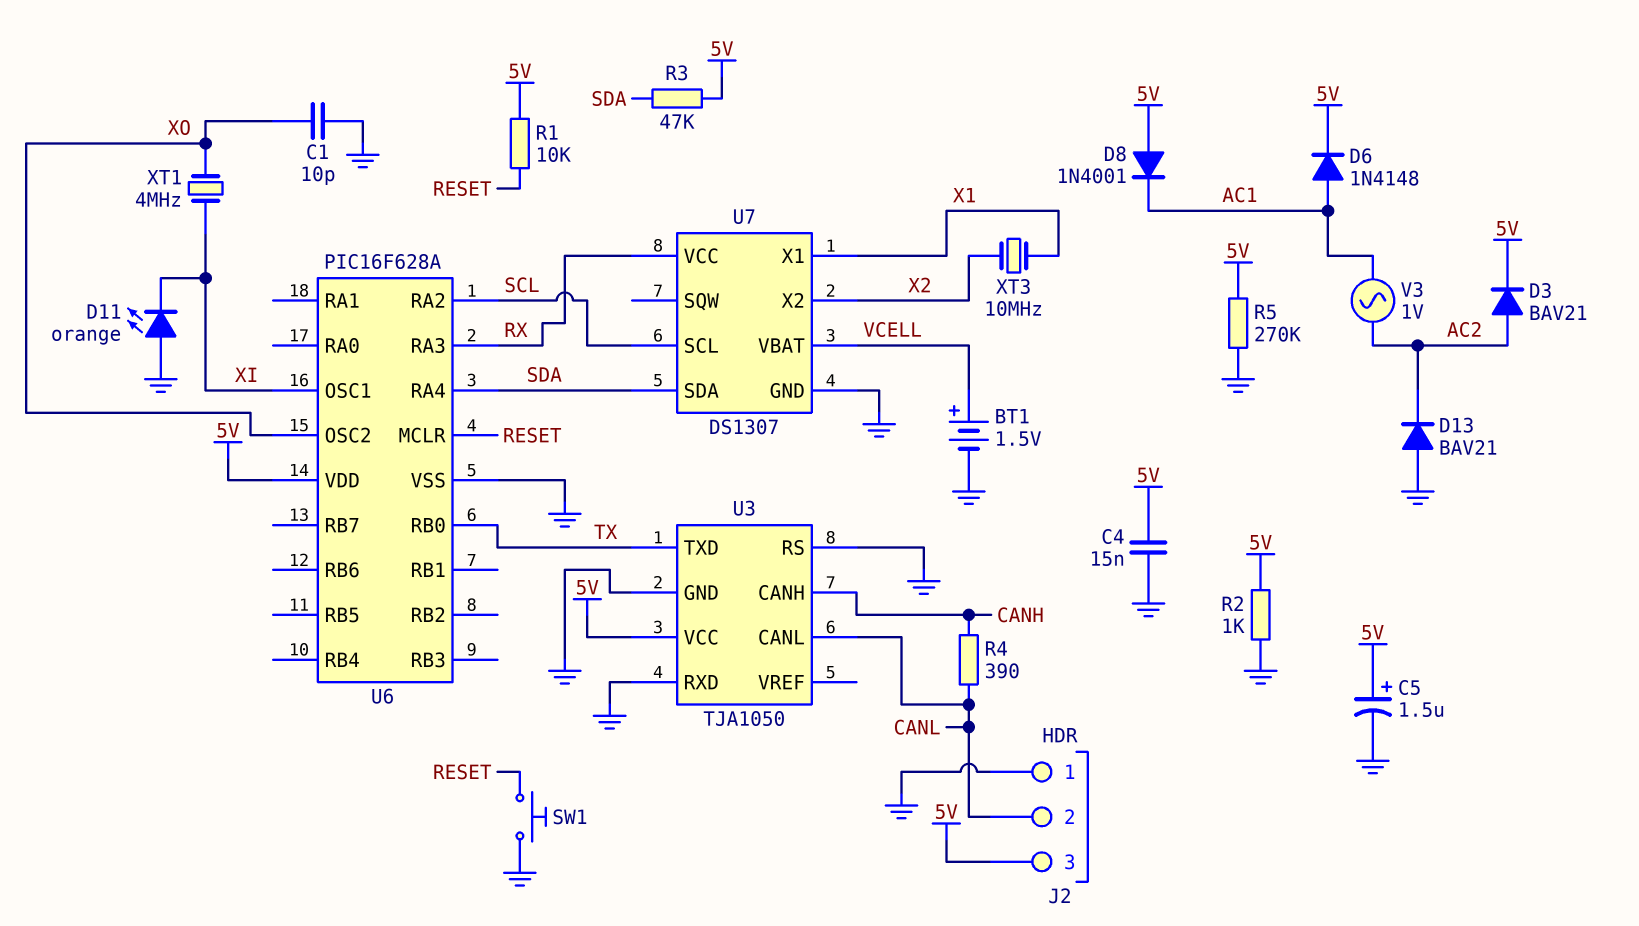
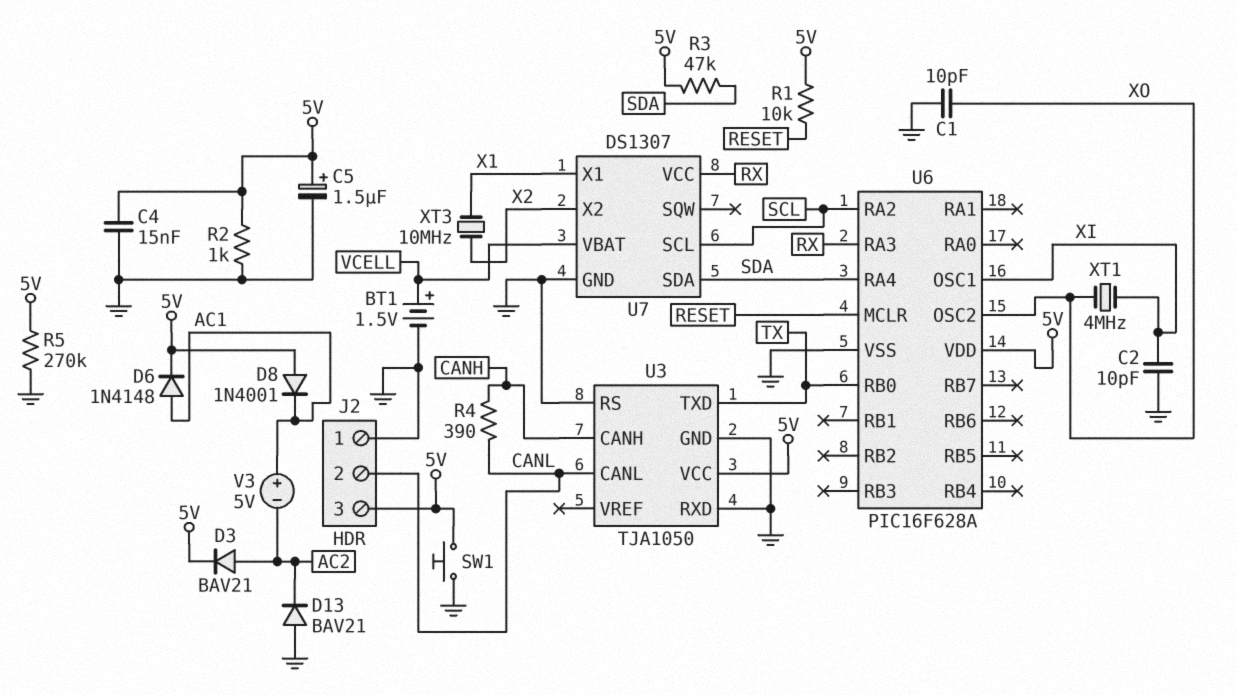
C2: none -> 10pF (GND, XI)
D11: LED orange (A GND, K XI) -> none
SW1: button (GND, RESET) -> button (5V, GND)
V3: AC 1V (AC1, AC2) -> 5V (plus AC1, minus AC2)

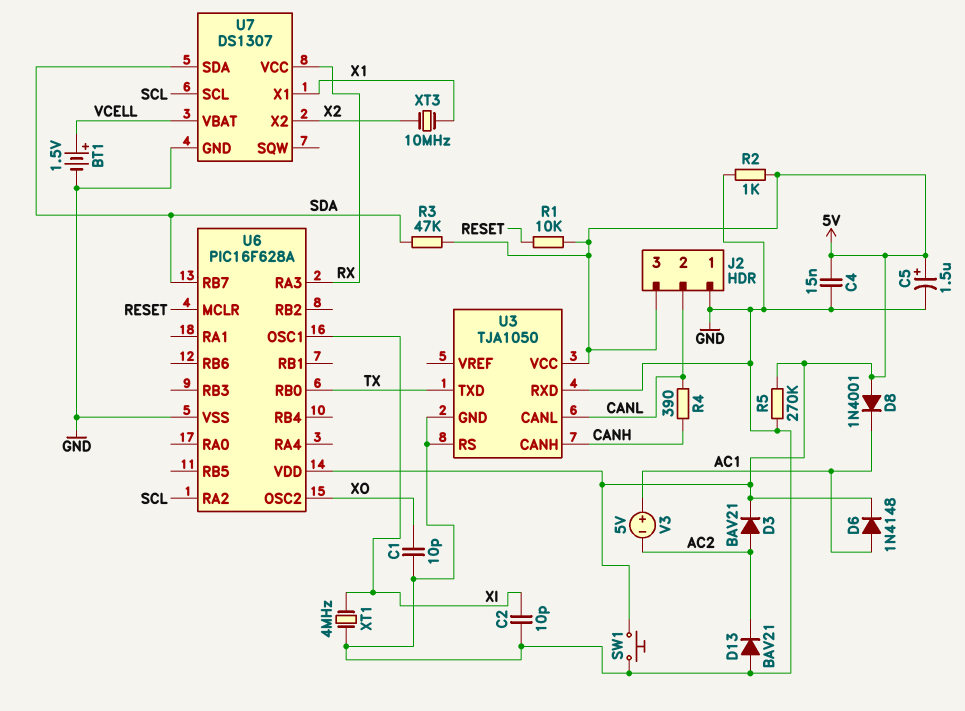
U6 pin RA4: SDA -> none
U6 pin RB7: none -> SDA
XT1: 4MHz (XI, XO) -> 4MHz (GND, XI)

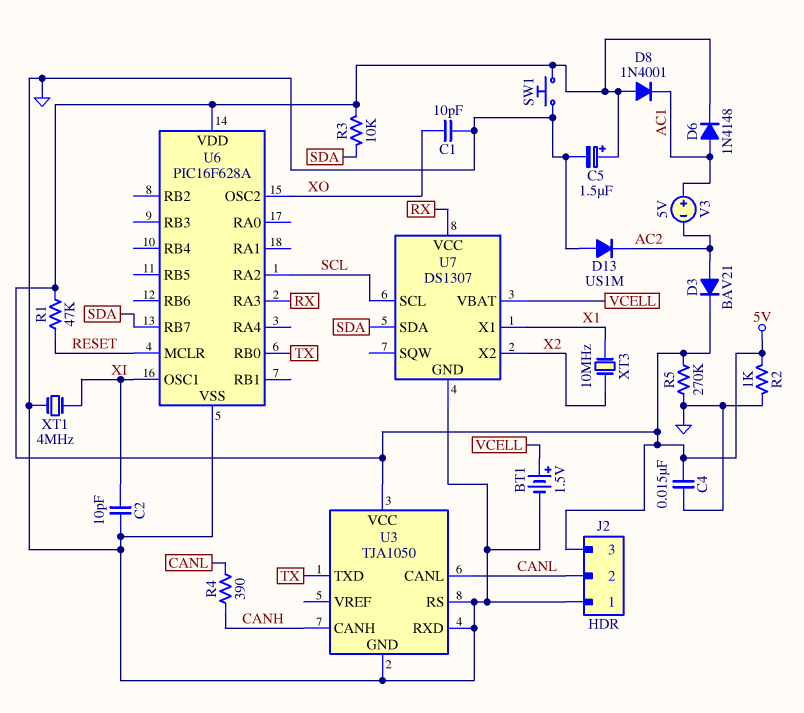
D13: diode BAV21 (A GND, K AC2) -> diode US1M (A GND, K AC2)
R1: 10k (5V, RESET) -> 47k (5V, RESET)
R3: 47k (5V, SDA) -> 10k (5V, SDA)

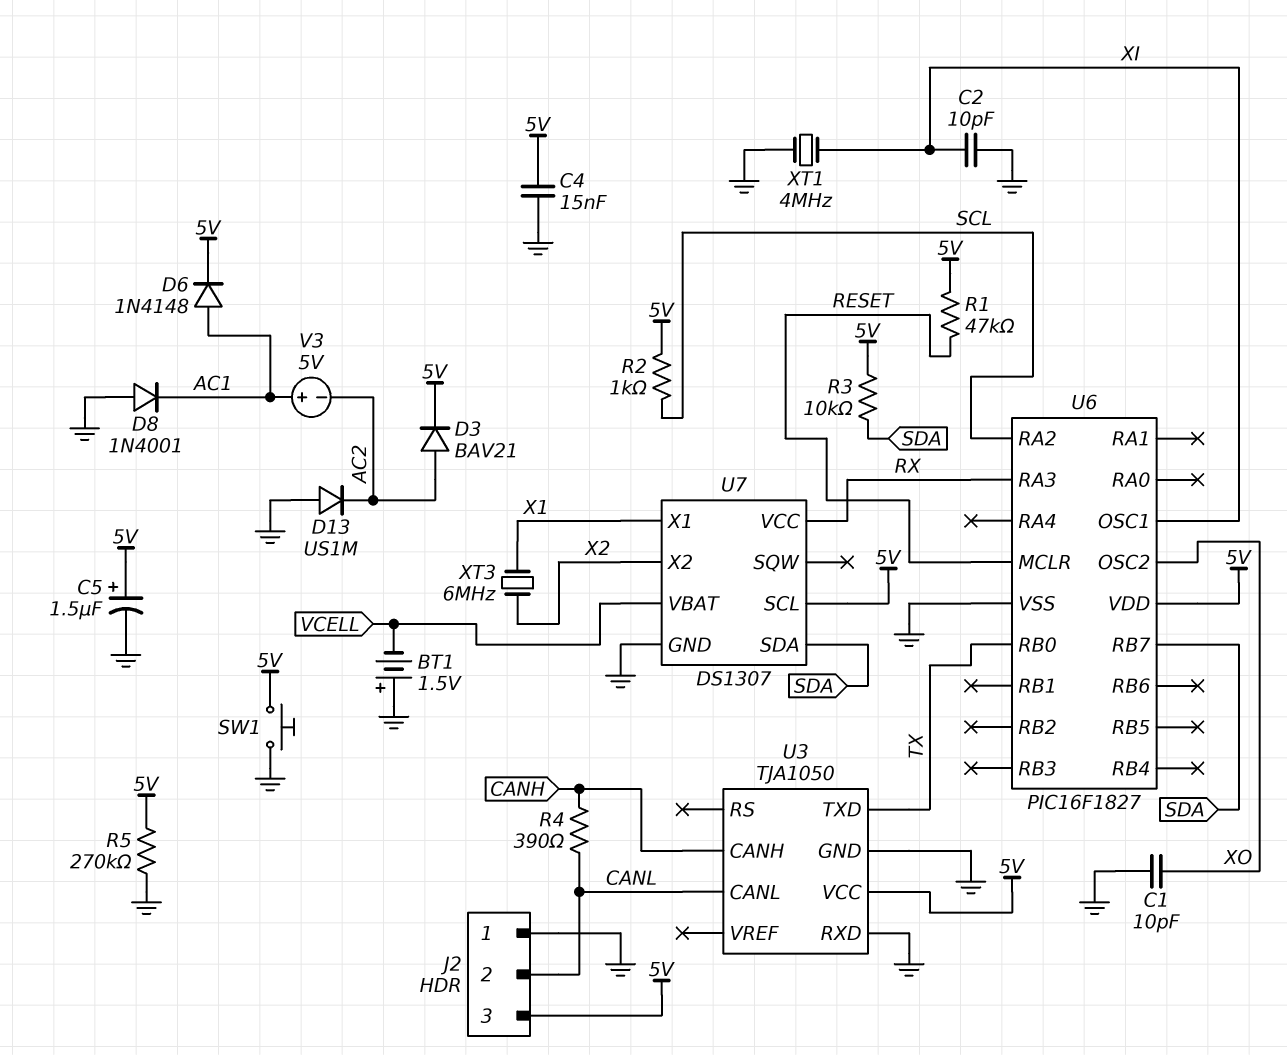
BT1: 1.5V (plus VCELL, minus GND) -> 1.5V (plus GND, minus VCELL)
D8: diode 1N4001 (A 5V, K AC1) -> diode 1N4001 (A GND, K AC1)
R2: 1k (5V, GND) -> 1k (5V, SCL)
U3 pin RS: GND -> none
U6: PIC16F628A -> PIC16F1827
U7 pin SCL: SCL -> 5V
XT3: 10MHz (X1, X2) -> 6MHz (X1, X2)

